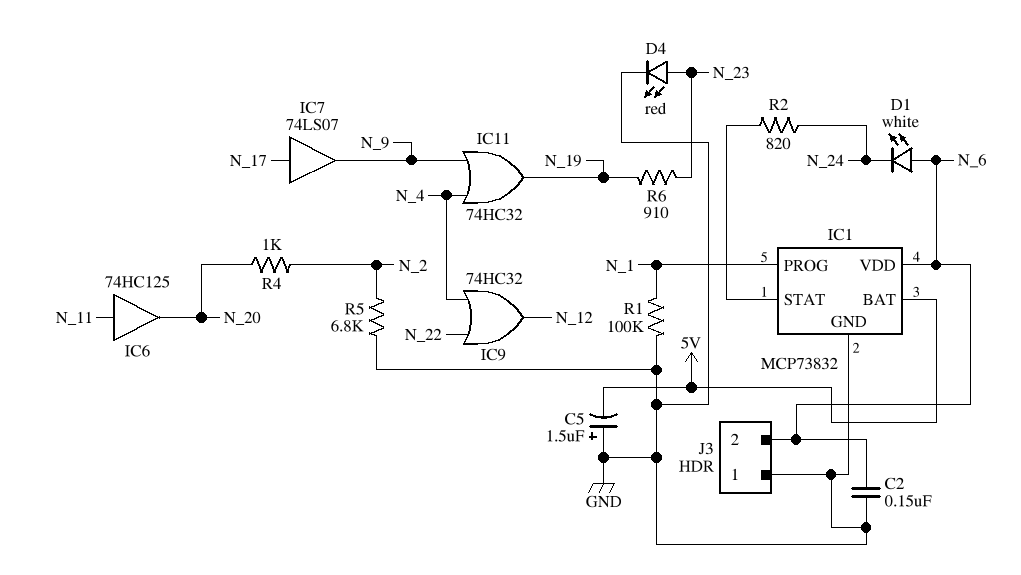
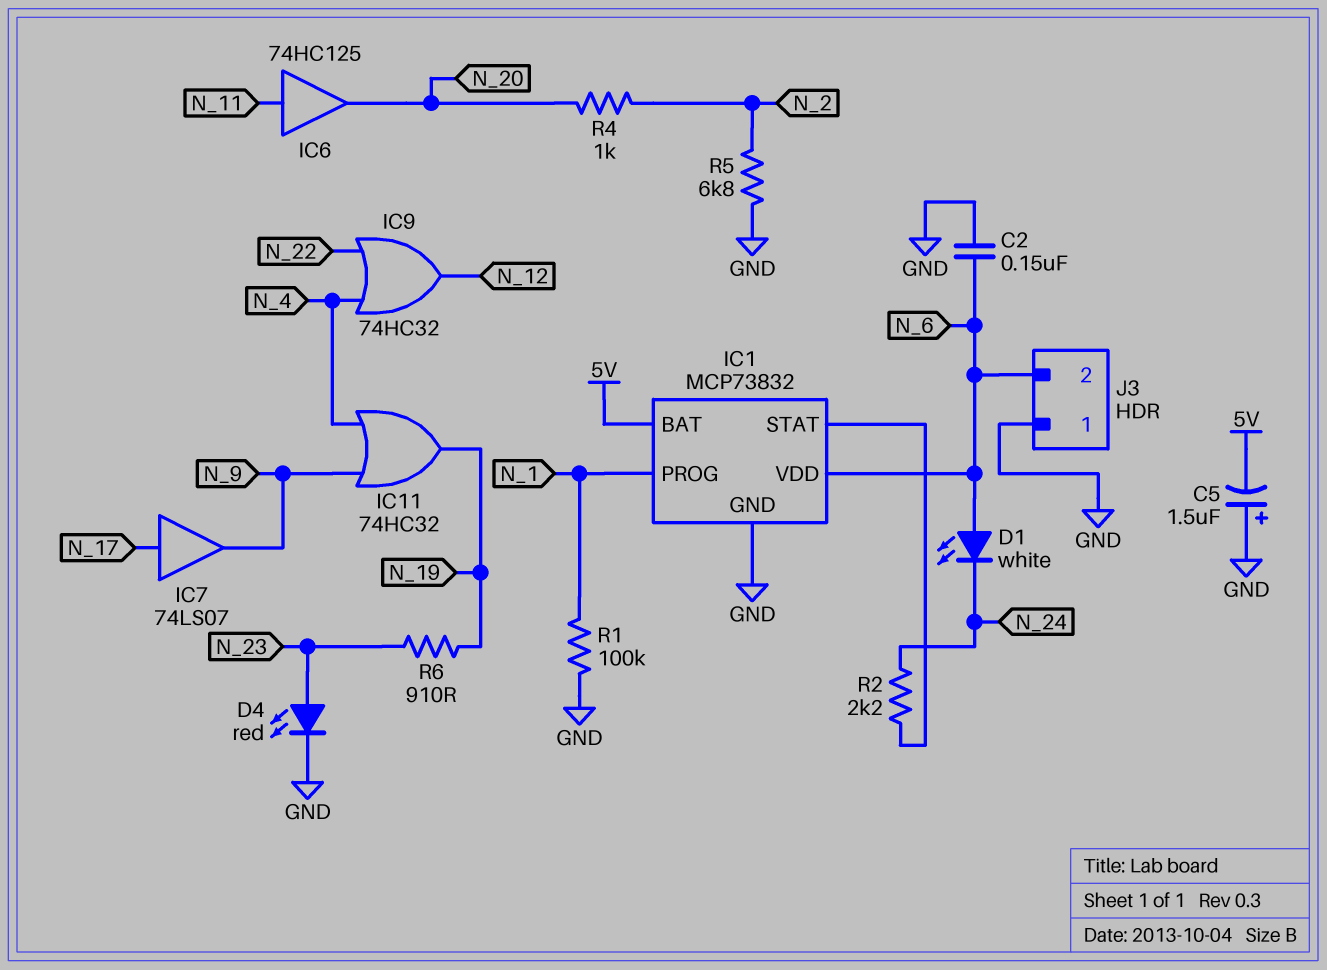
R2: 820 (IC1/STAT, N_24) -> 2.2k (IC1/STAT, N_24)

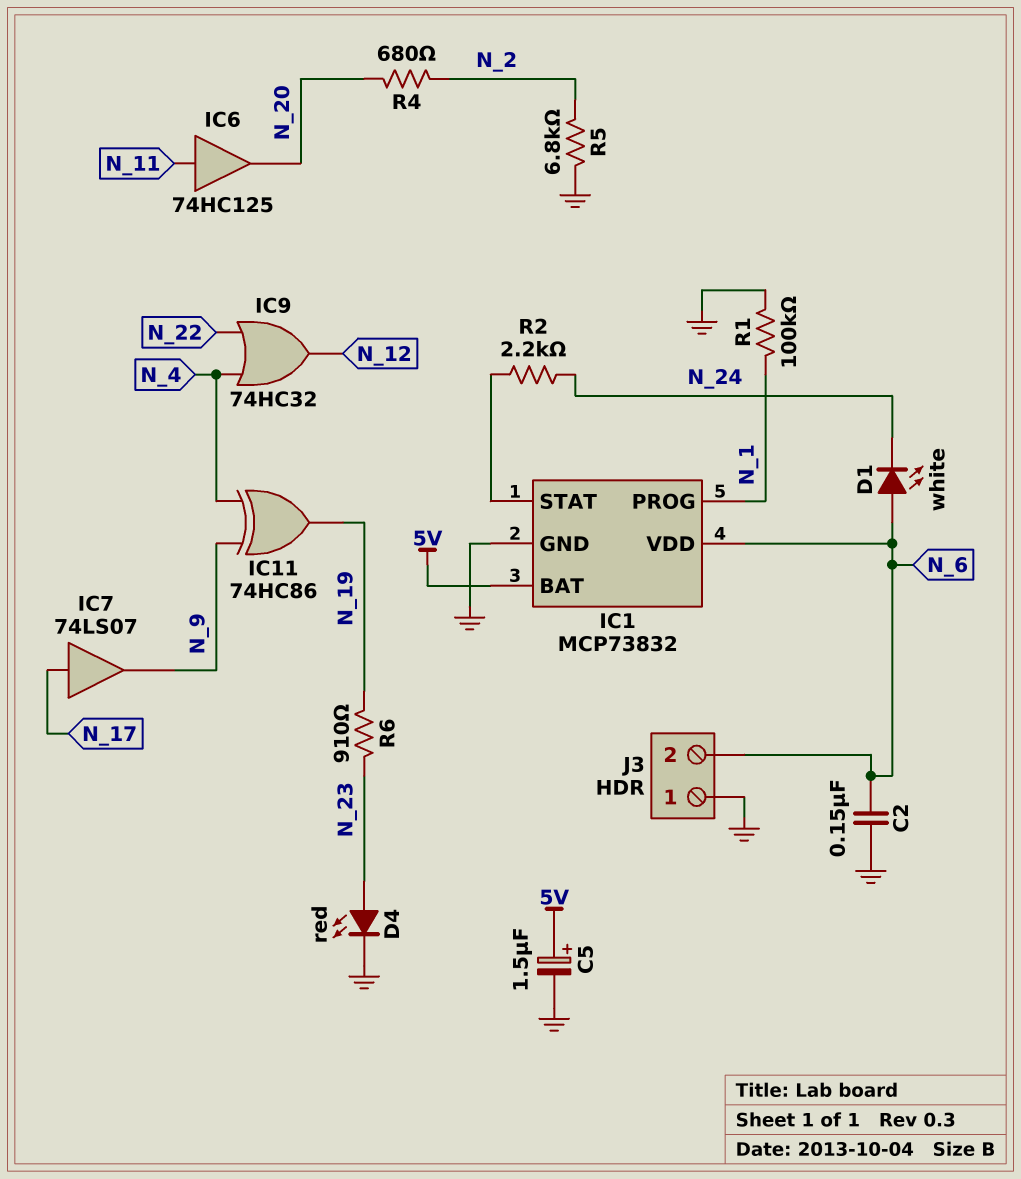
C5: 1.5uF (plus GND, minus 5V) -> 1.5uF (plus 5V, minus GND)
IC11: OR 74HC32 (in N_4, in N_9, out N_19) -> XOR 74HC86 (in N_4, in N_9, out N_19)
R4: 1k (N_2, N_20) -> 680 (N_2, N_20)

